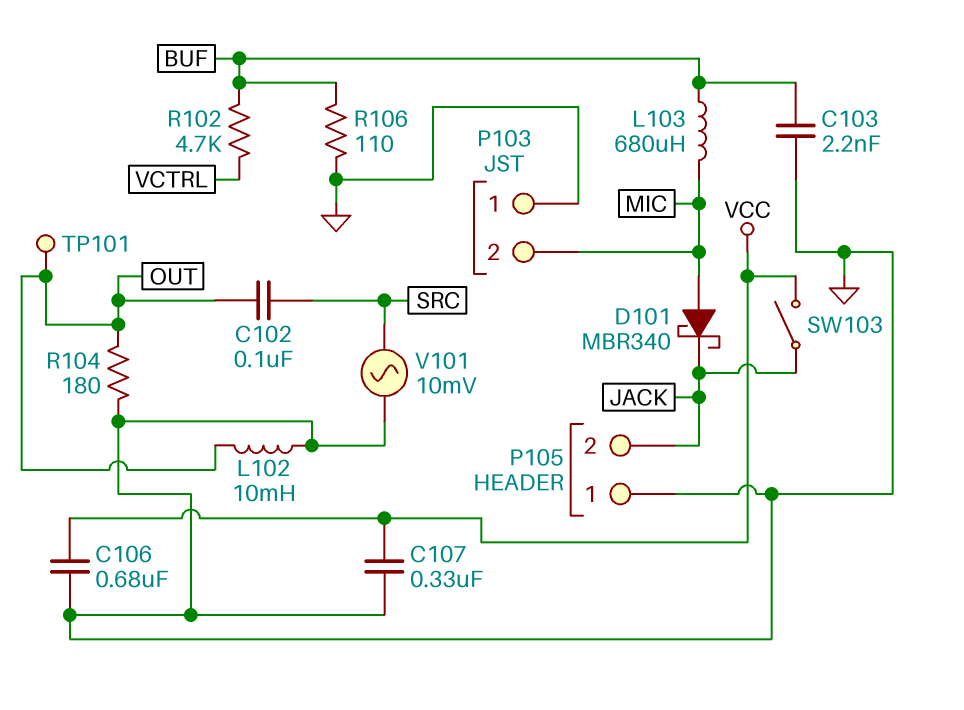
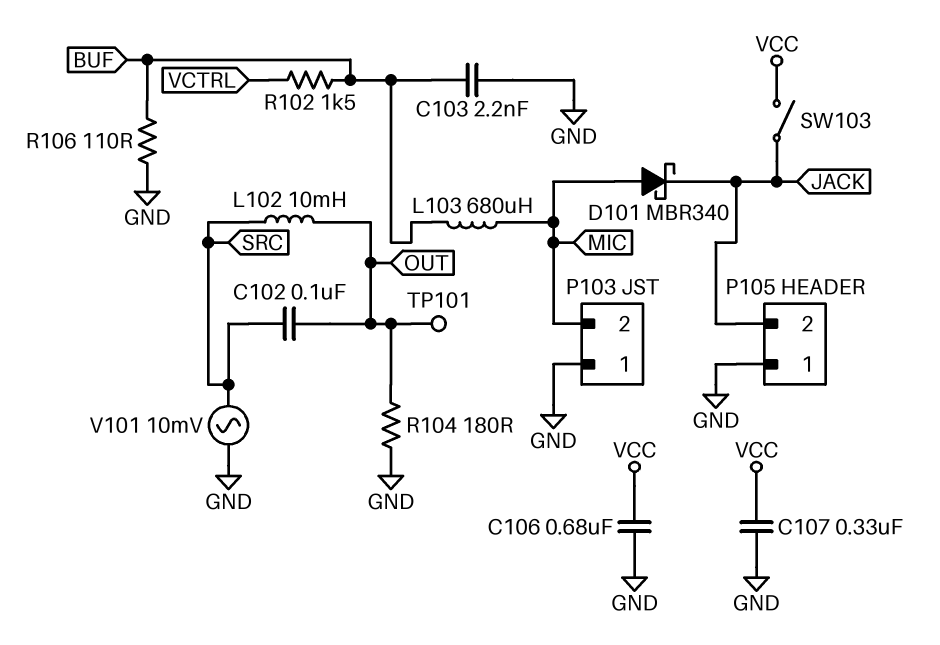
L102: 10mH (GND, OUT) -> 10mH (OUT, SRC)
R102: 4.7k (BUF, VCTRL) -> 1.5k (BUF, VCTRL)

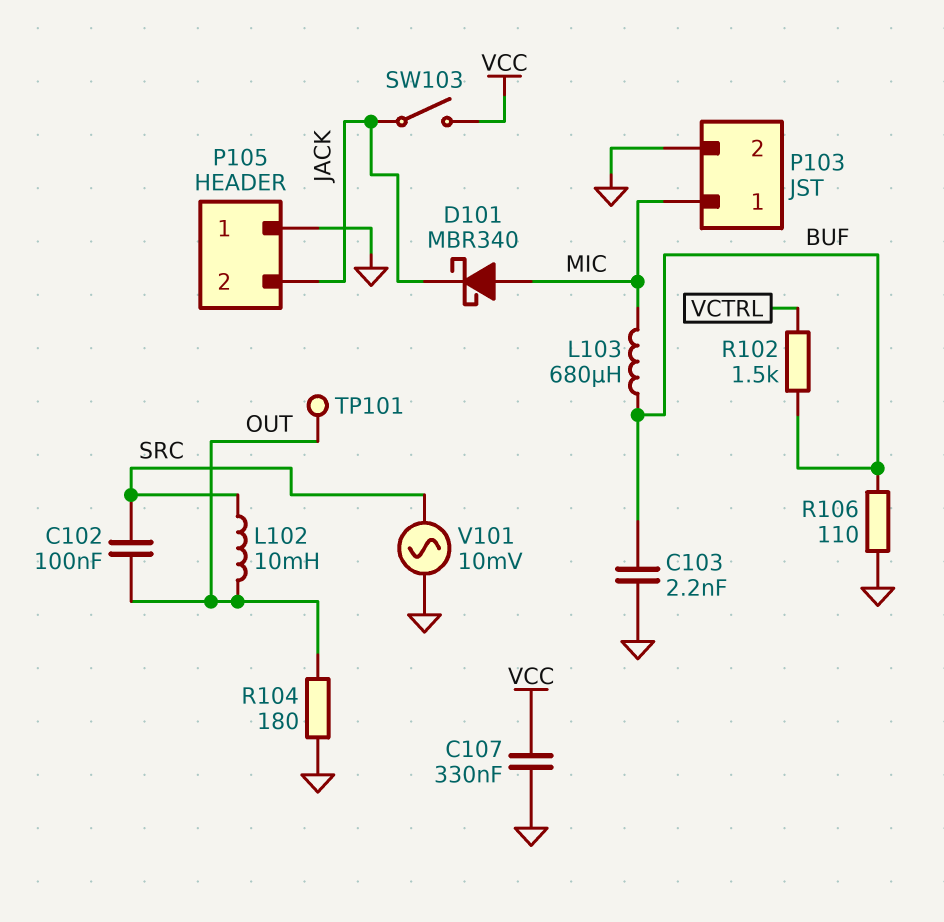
C106: 680nF (GND, VCC) -> none
P103 pin 1: GND -> MIC
P103 pin 2: MIC -> GND

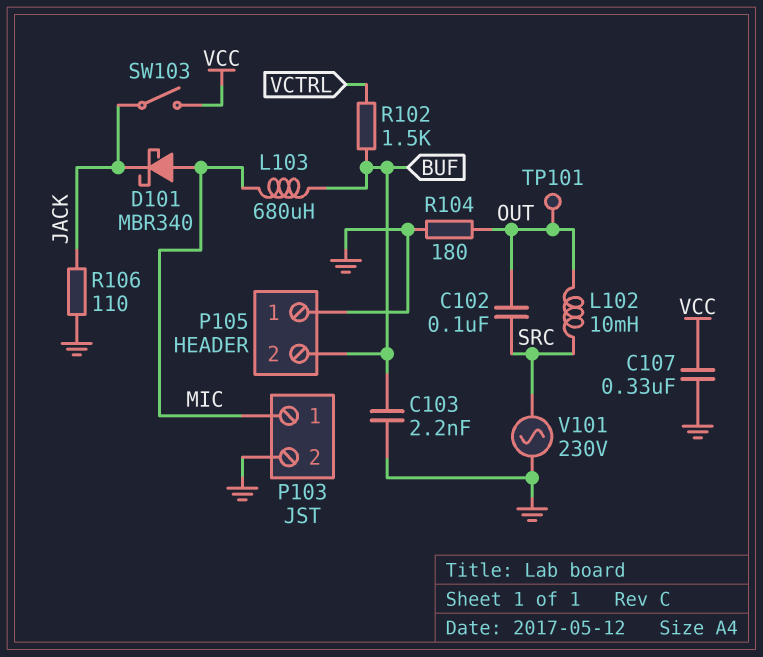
P105 pin 2: JACK -> BUF
R106: 110 (BUF, GND) -> 110 (GND, JACK)
V101: AC 10mV (GND, SRC) -> AC 230V (GND, SRC)

